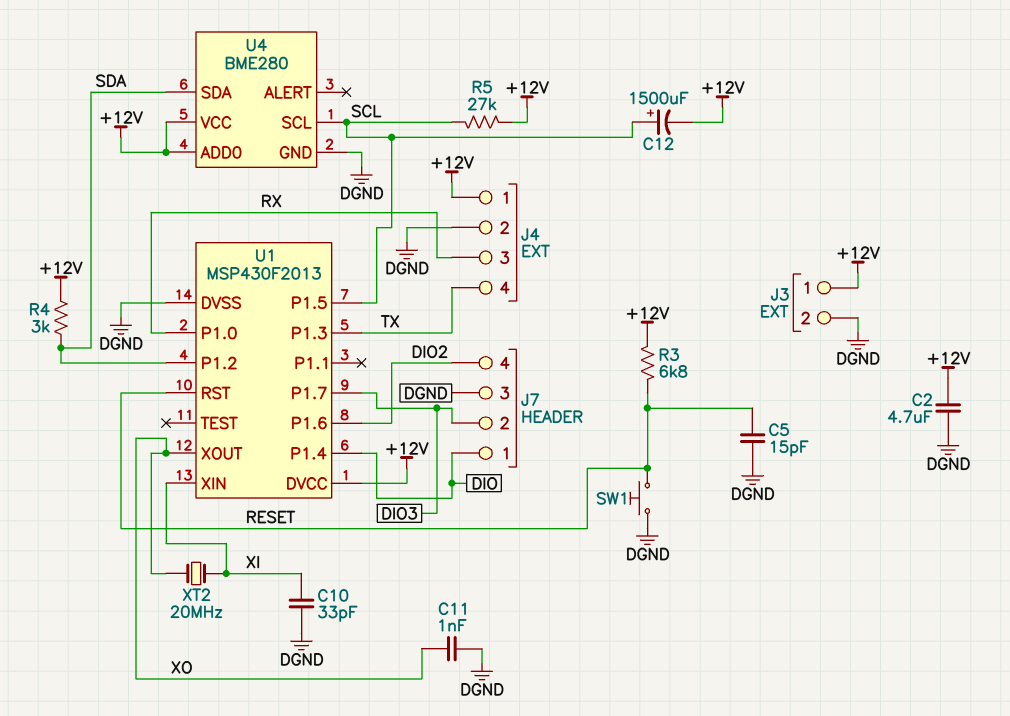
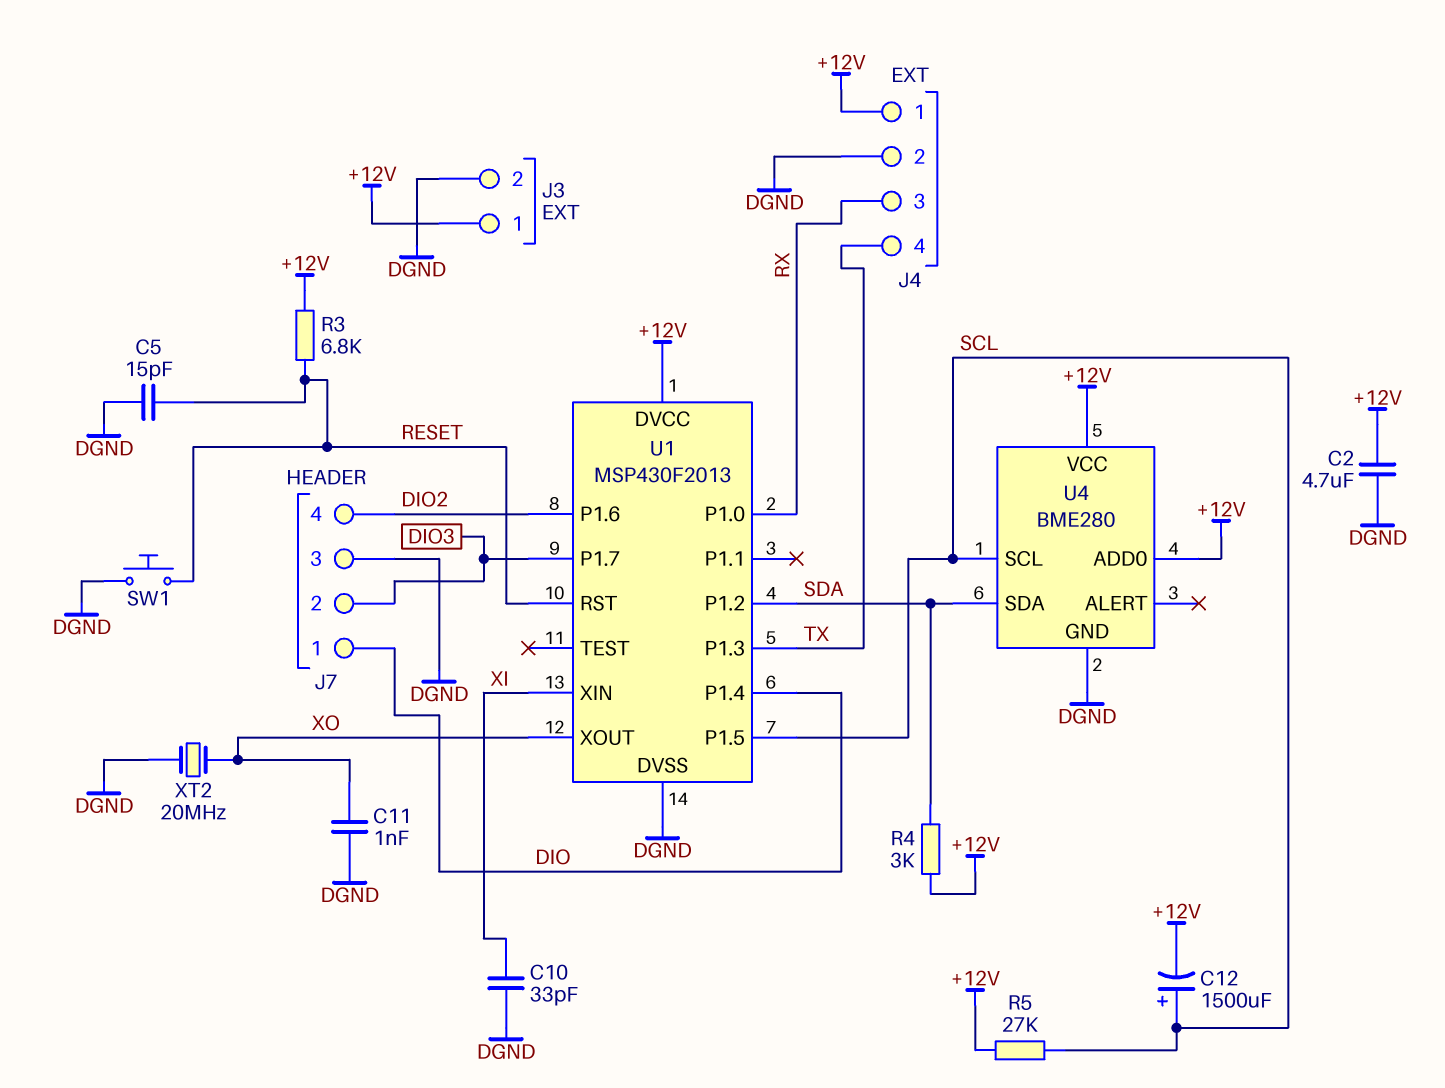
XT2: 20MHz (XI, XO) -> 20MHz (DGND, XO)

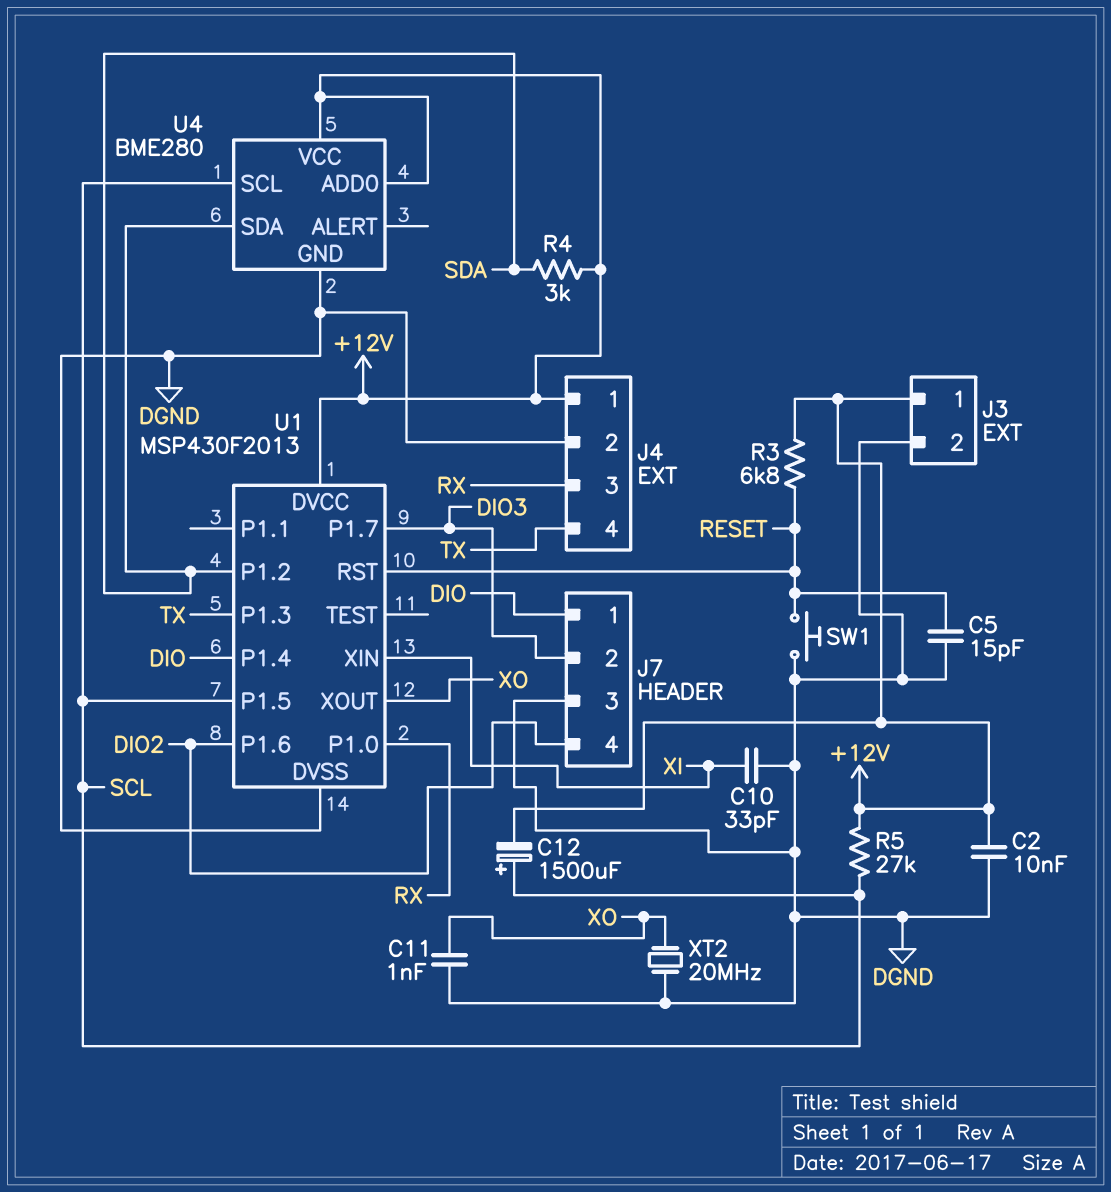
C2: 4.7uF (+12V, DGND) -> 10nF (+12V, DGND)

